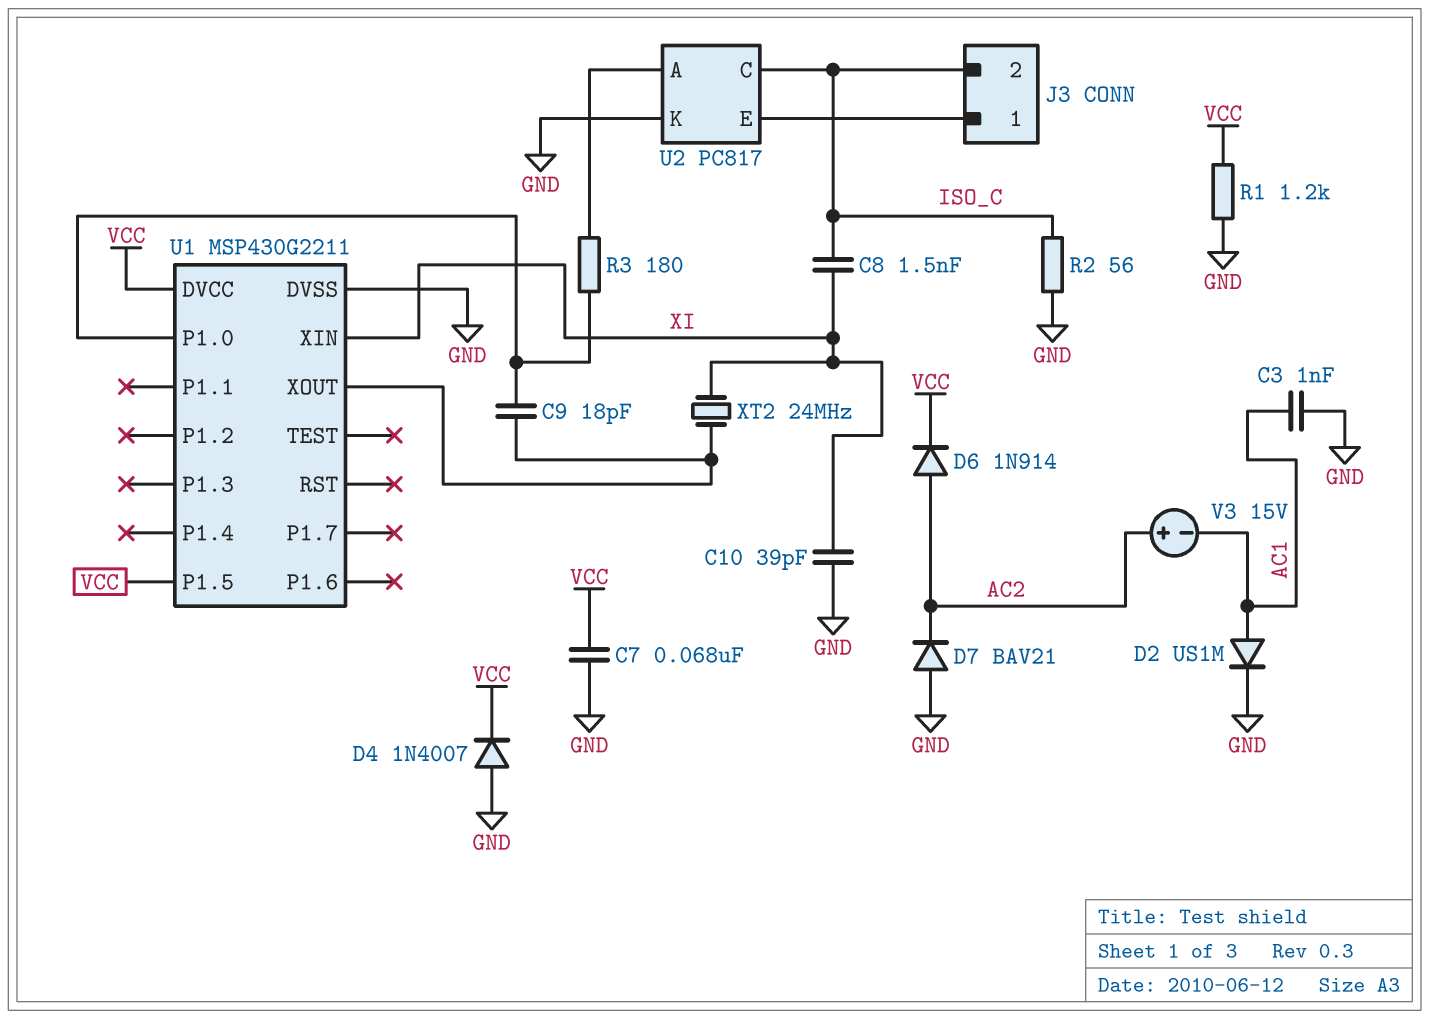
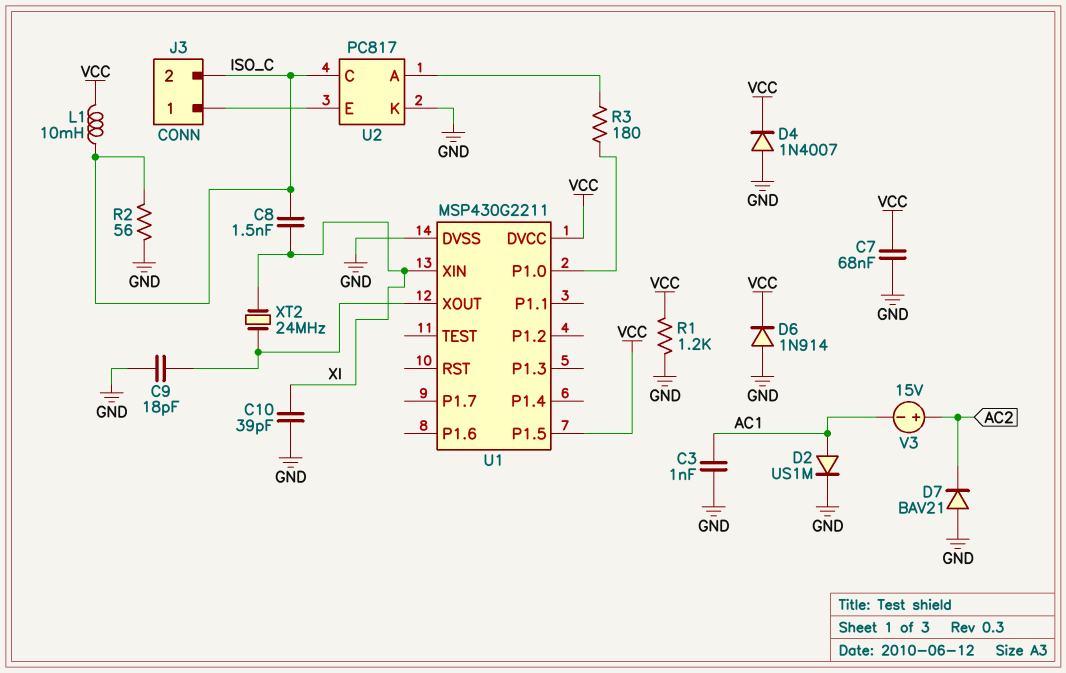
C9: 18pF (U1/P1.0, U1/XOUT) -> 18pF (GND, U1/XOUT)
D6: diode 1N914 (A AC2, K VCC) -> diode 1N914 (A GND, K VCC)
L1: none -> 10mH (ISO_C, VCC)

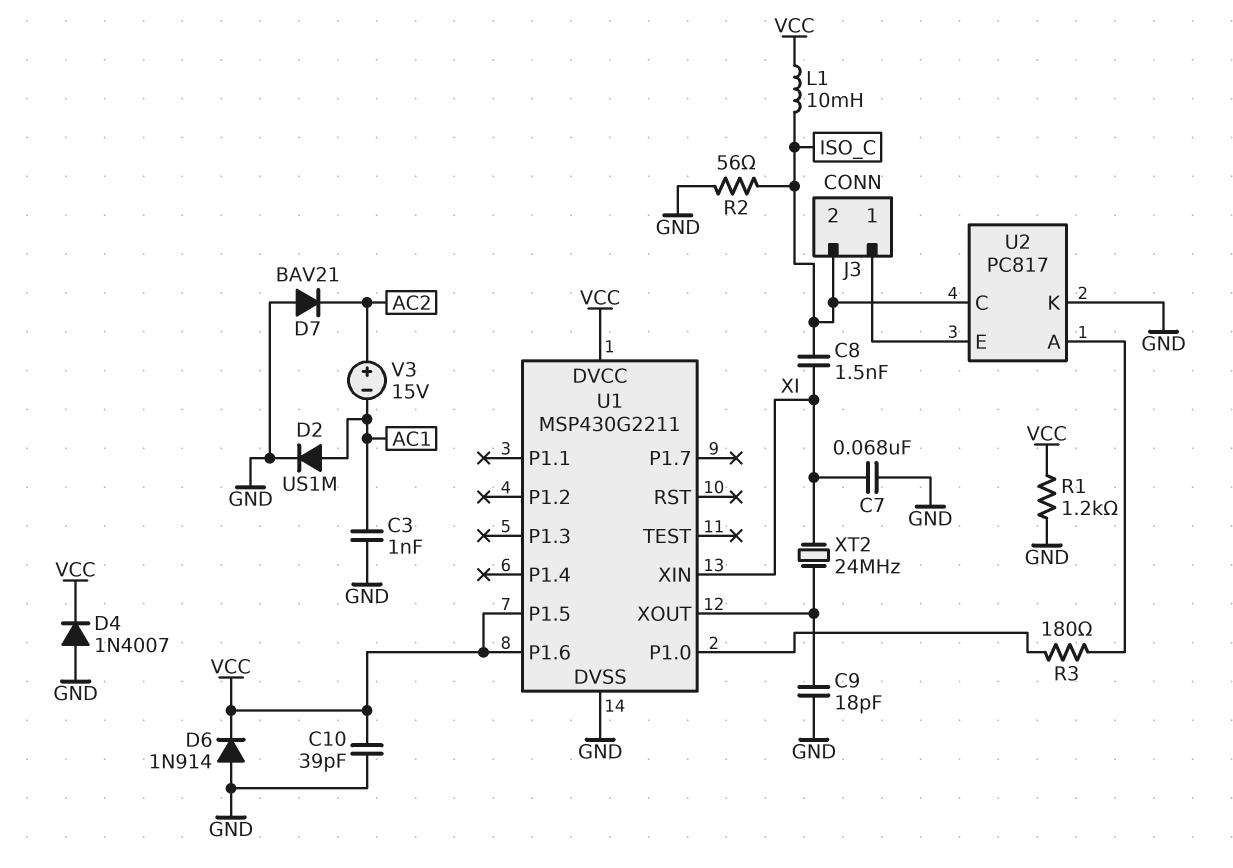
C7: 68nF (GND, VCC) -> 68nF (GND, XI)
C10: 39pF (GND, XI) -> 39pF (GND, VCC)
U1 pin P1.6: none -> VCC

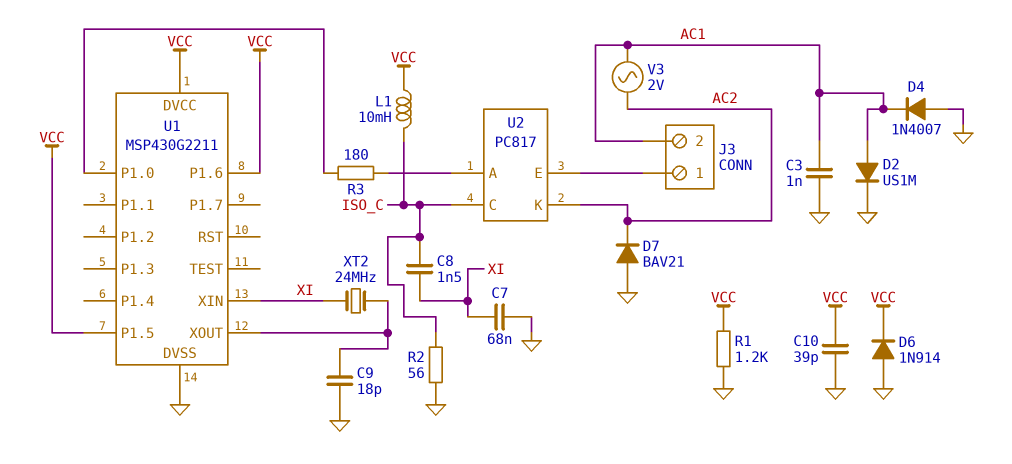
D4: diode 1N4007 (A GND, K VCC) -> diode 1N4007 (A GND, K AC1)
J3 pin 2: ISO_C -> AC1
U2 pin K: GND -> AC2
V3: 15V (plus AC2, minus AC1) -> AC 2V (AC1, AC2)

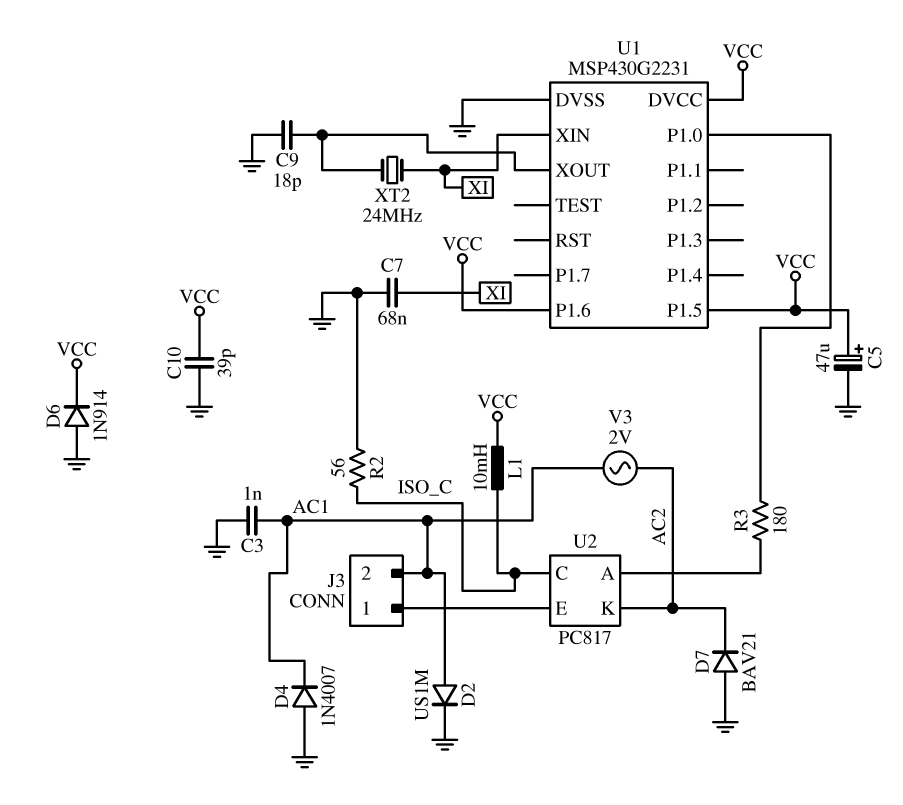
C5: none -> 47uF (plus VCC, minus GND)
C8: 1.5nF (ISO_C, XI) -> none
R1: 1.2k (GND, VCC) -> none
U1: MSP430G2211 -> MSP430G2231

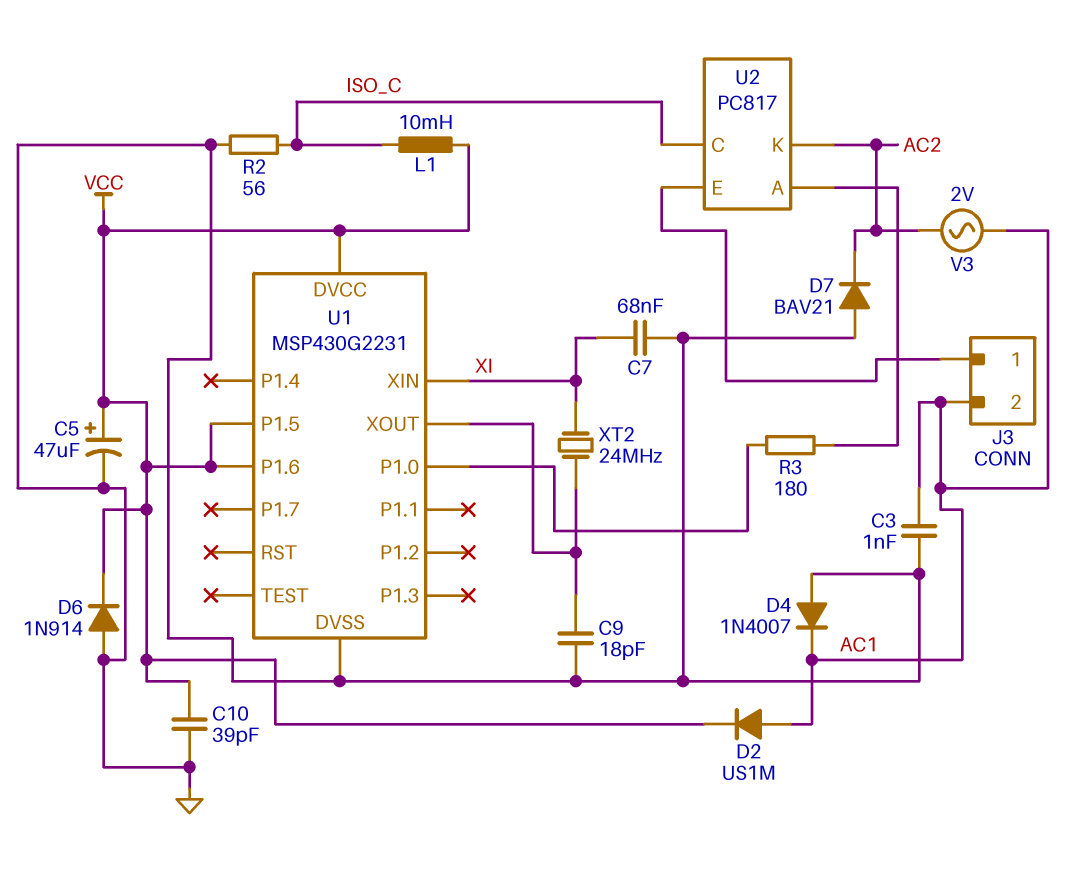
D2: diode US1M (A AC1, K GND) -> diode US1M (A AC1, K VCC)

